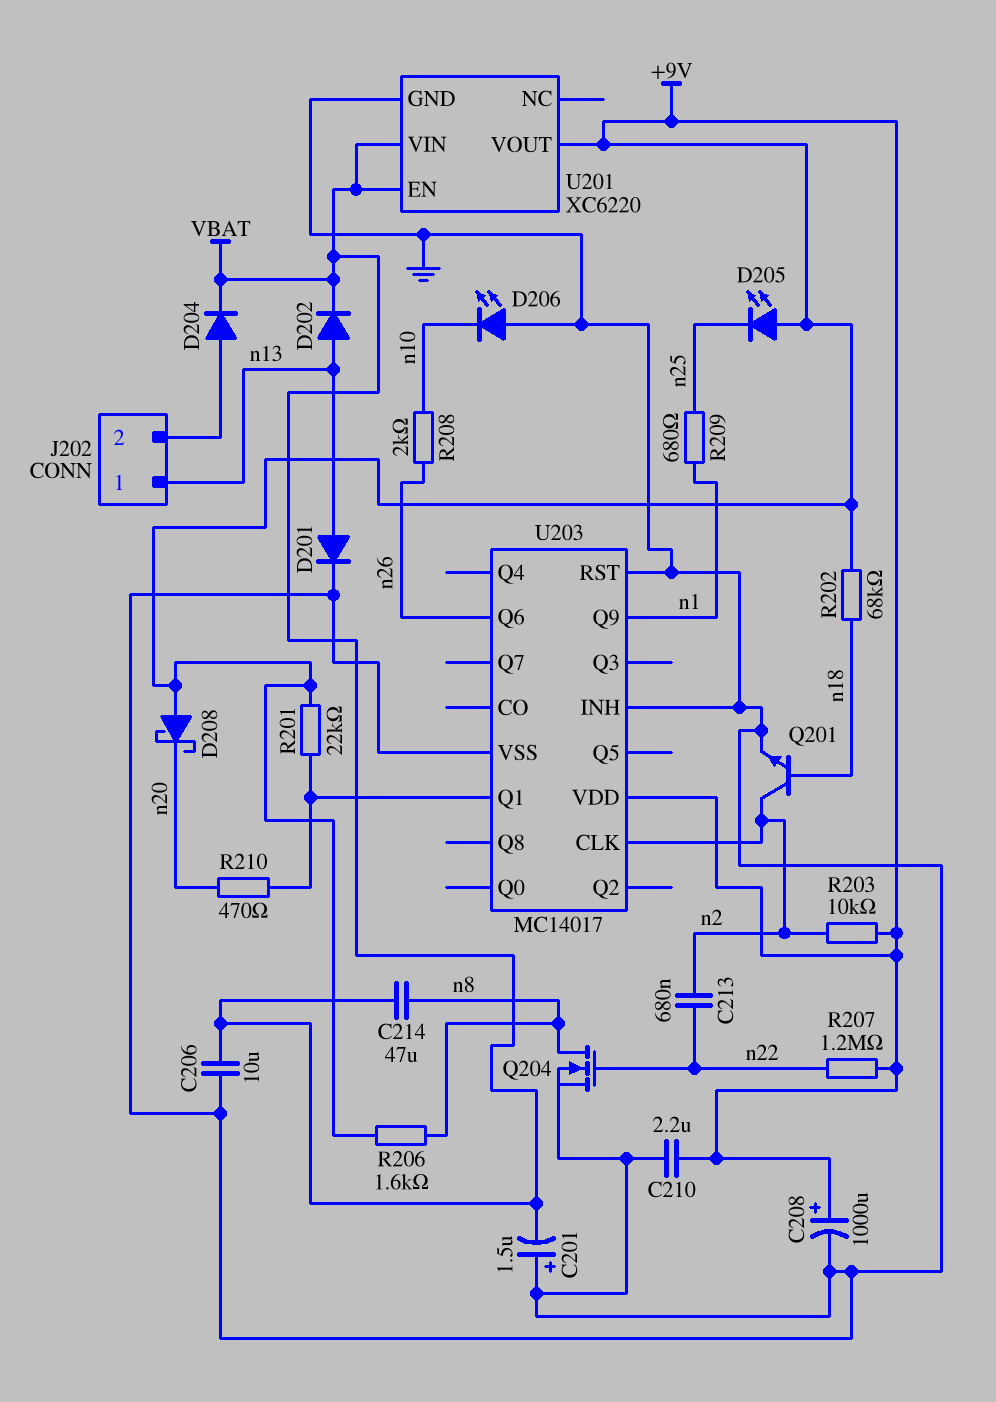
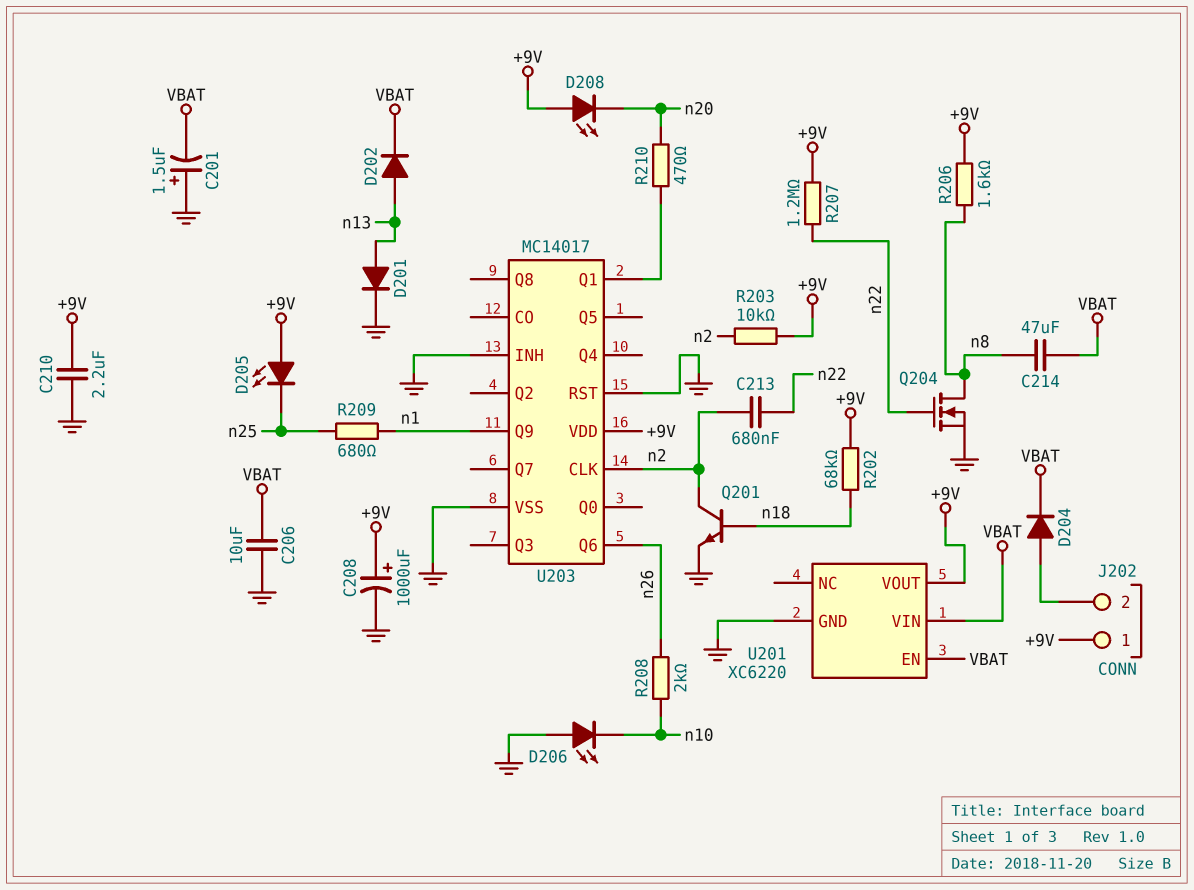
D208: schottky (A +9V, K n20) -> LED (A +9V, K n20)
J202 pin 1: n13 -> +9V
R201: 22k (+9V, U203/Q1) -> none

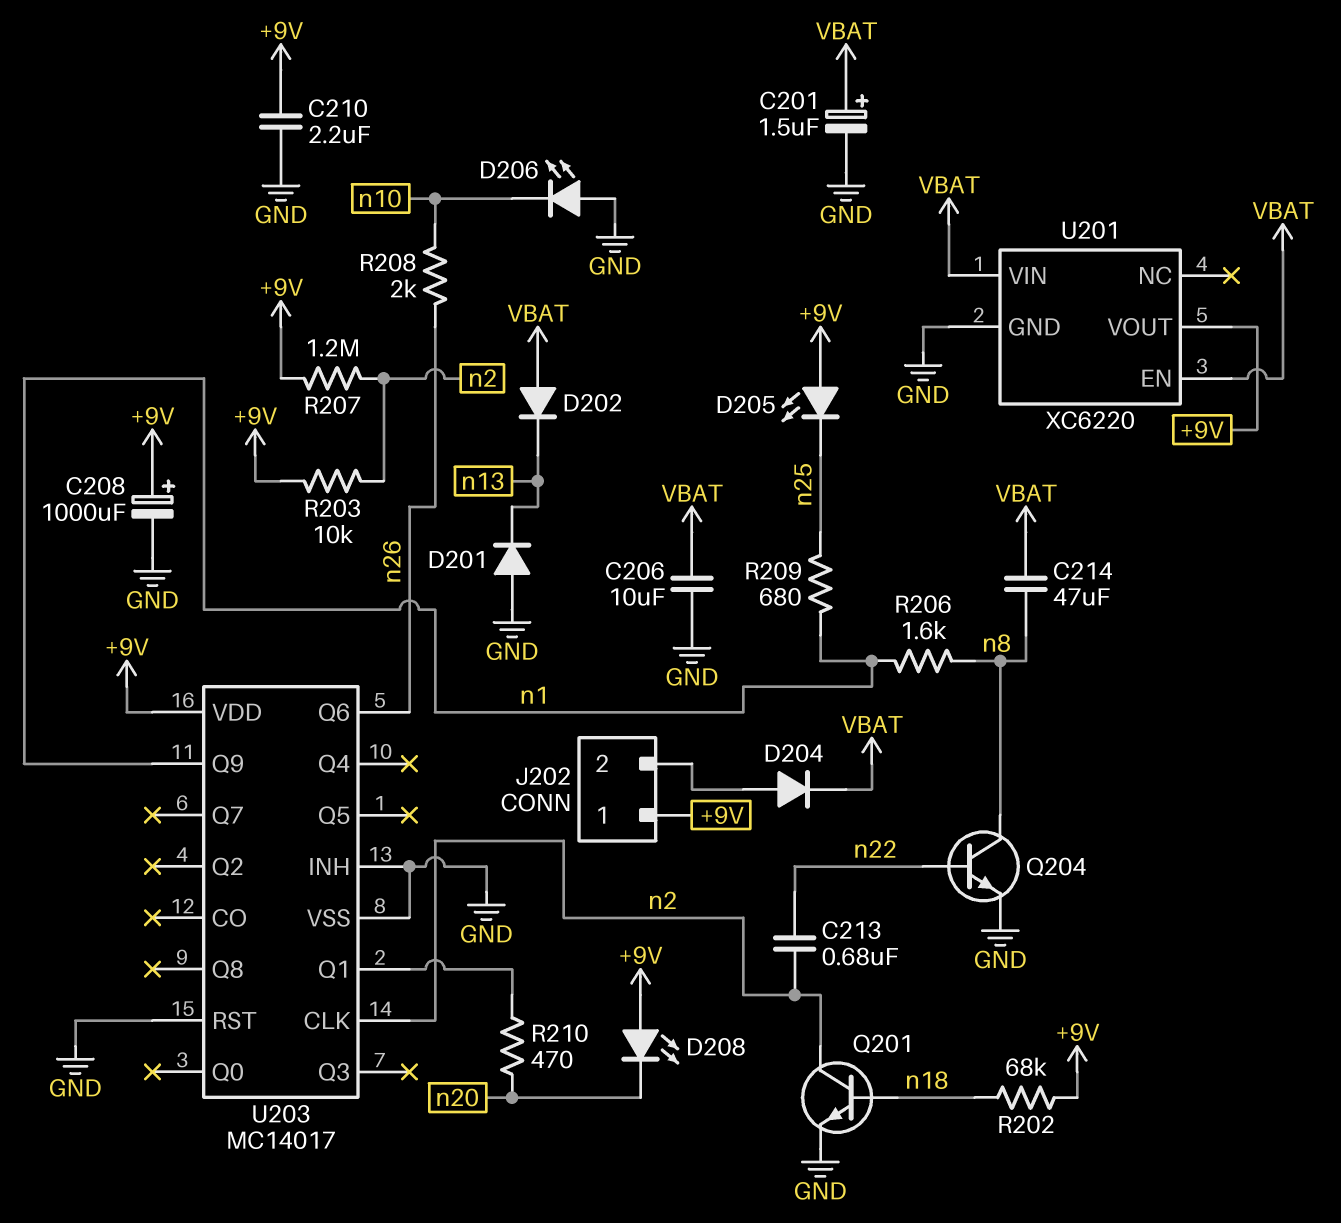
C201: 1.5uF (plus GND, minus VBAT) -> 1.5uF (plus VBAT, minus GND)
D201: diode (A n13, K GND) -> diode (A GND, K n13)
D202: diode (A n13, K VBAT) -> diode (A VBAT, K n13)
Q204: NMOS (G n22, D n8, S GND) -> NPN (B n22, C n8, E GND)
R206: 1.6k (+9V, n8) -> 1.6k (n1, n8)
R207: 1.2M (+9V, n22) -> 1.2M (+9V, n2)

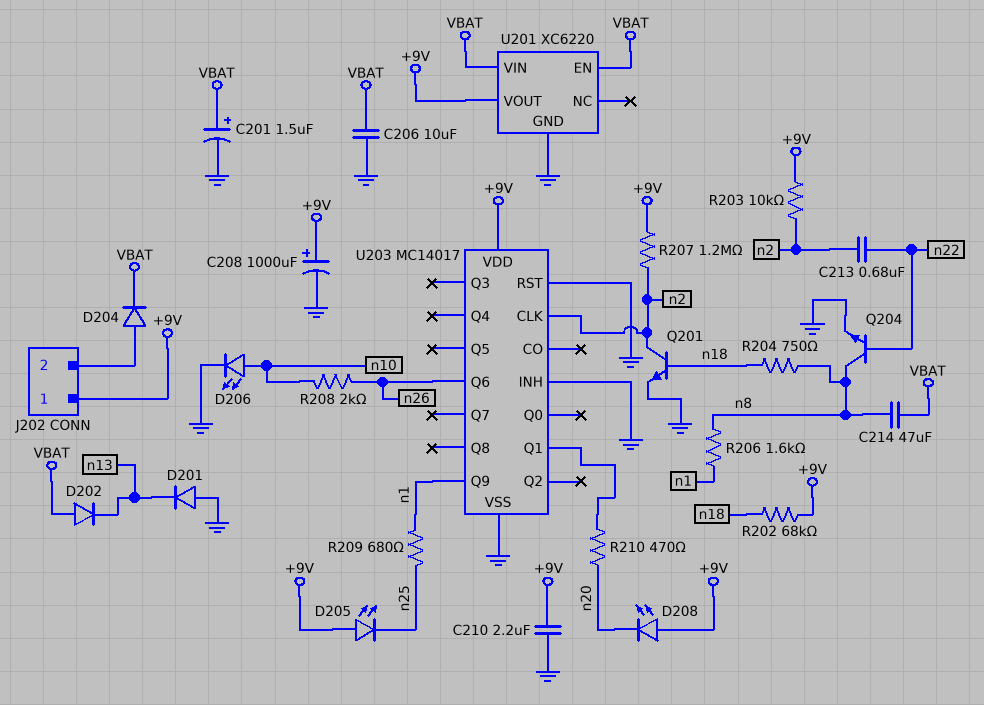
D206: LED (A GND, K n10) -> LED (A n10, K GND)
R204: none -> 750 (n8, n18)

